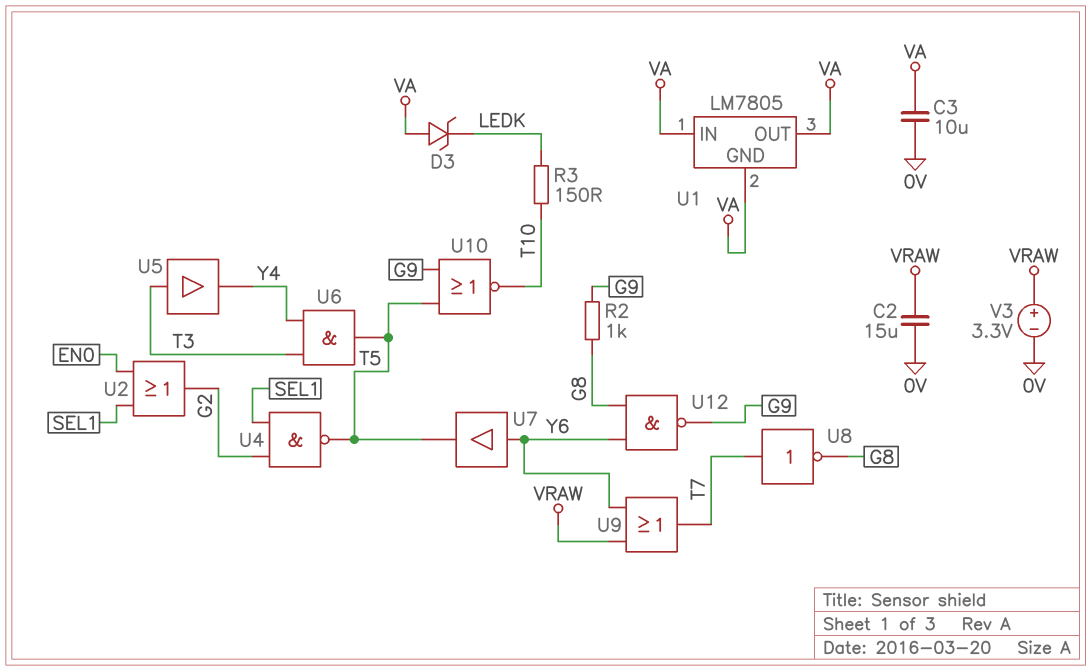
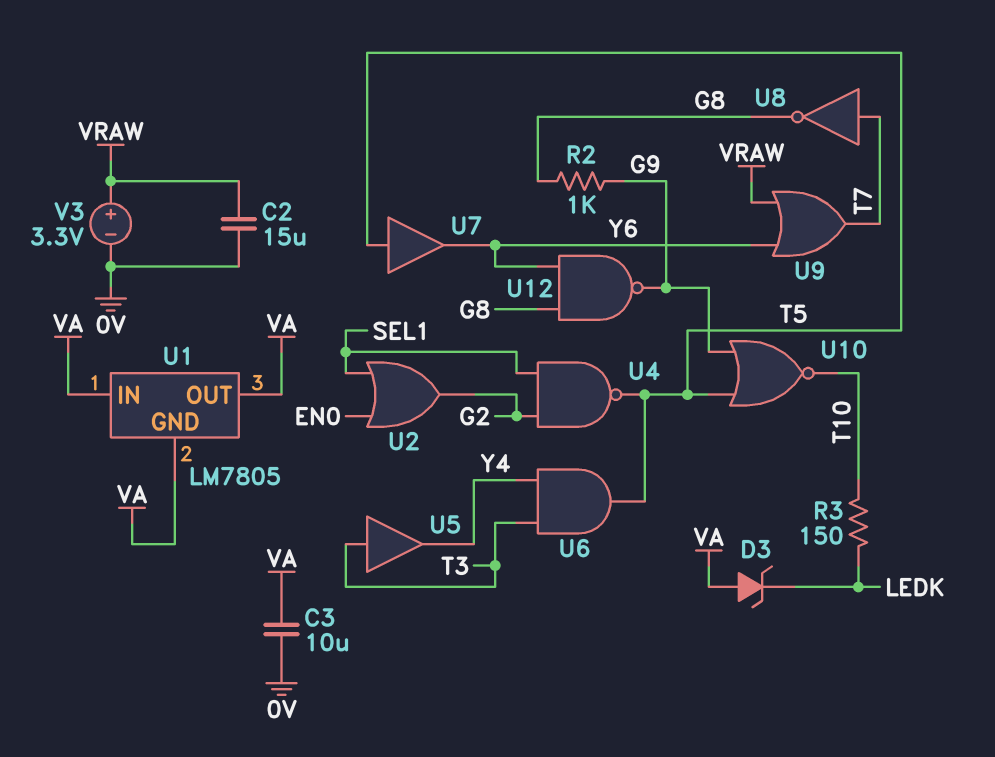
U7: buffer (in Y6, out T5) -> buffer (in T5, out Y6)

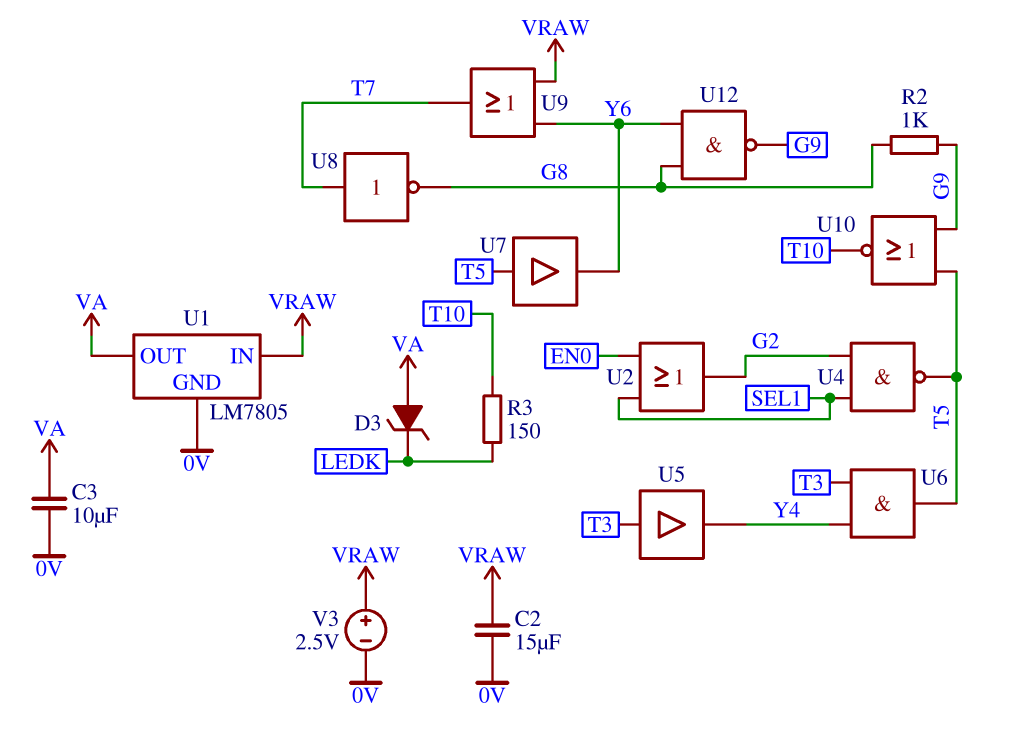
U1 pin GND: VA -> 0V
U1 pin IN: VA -> VRAW
V3: 3.3V (plus VRAW, minus 0V) -> 2.5V (plus VRAW, minus 0V)

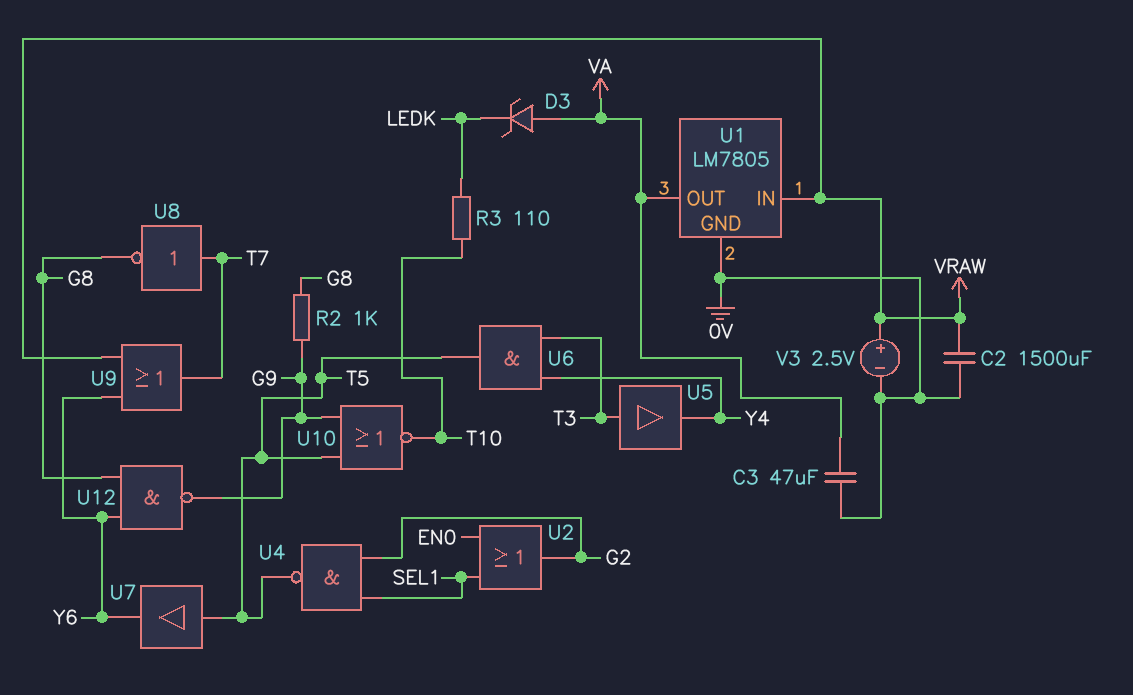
C2: 15uF (0V, VRAW) -> 1500uF (0V, VRAW)
C3: 10uF (0V, VA) -> 47uF (0V, VA)
R3: 150 (LEDK, T10) -> 110 (LEDK, T10)

